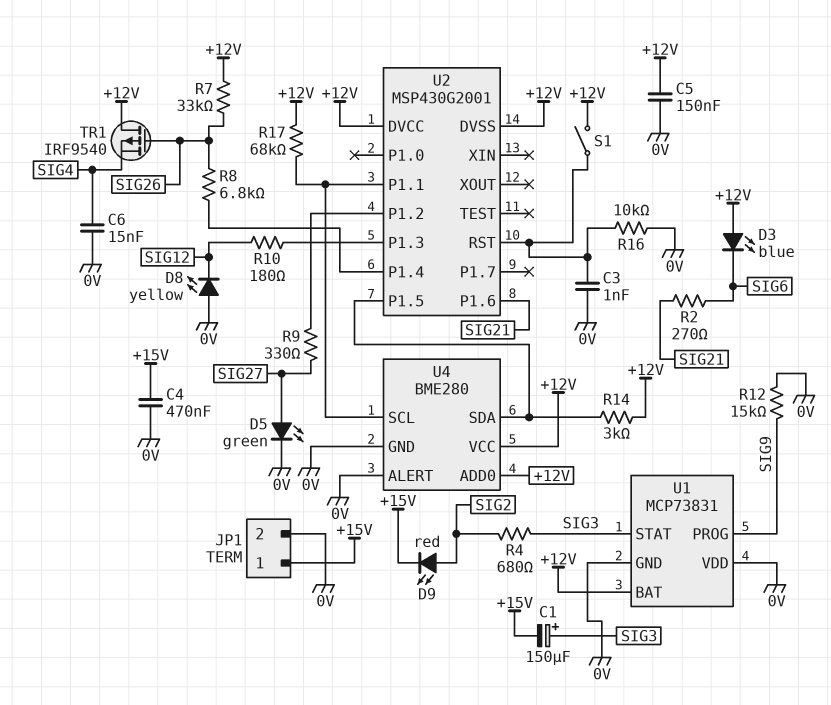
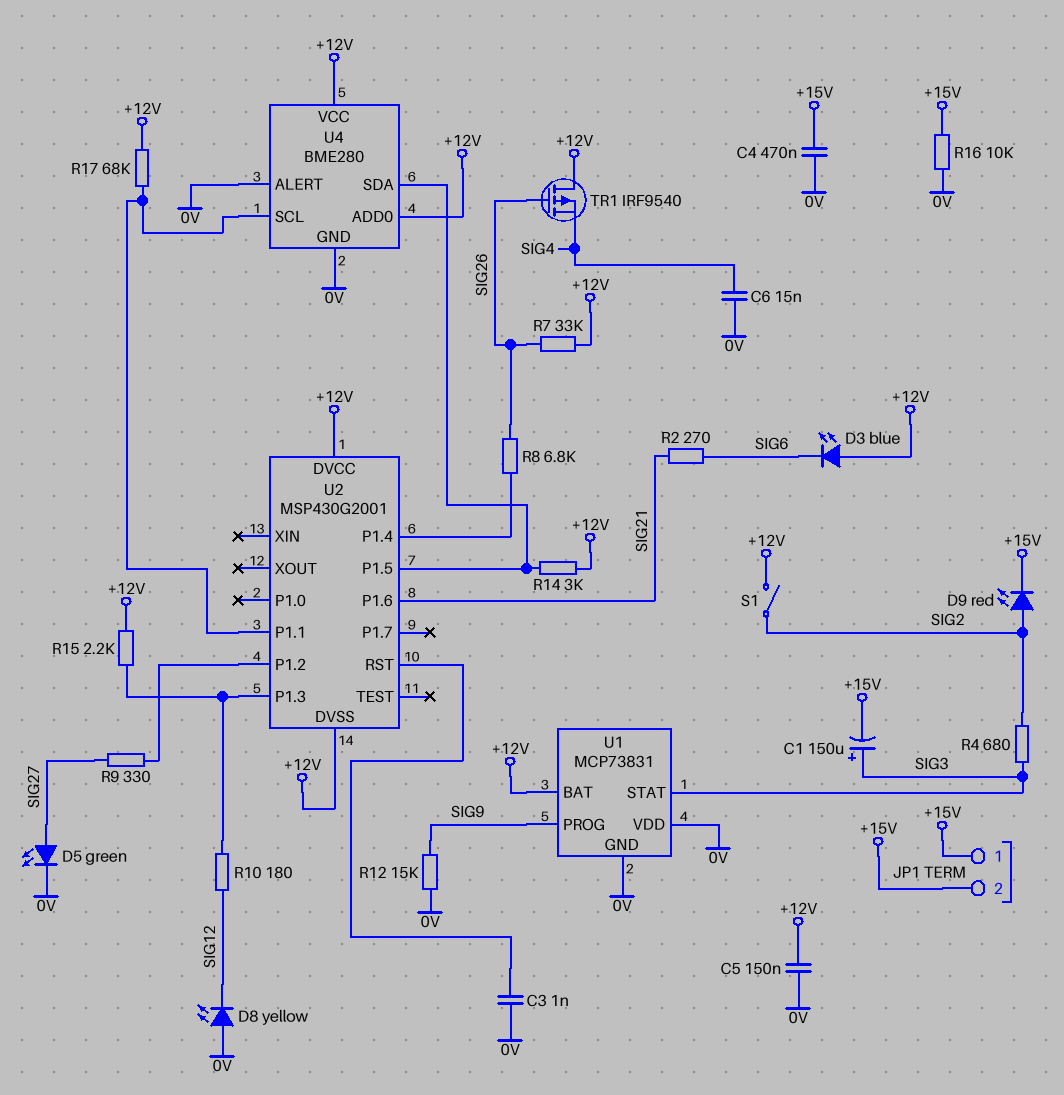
JP1 pin 2: 0V -> +15V
R15: none -> 2.2k (+12V, U2/P1.3)
R16: 10k (0V, U2/RST) -> 10k (+15V, 0V)
S1: switch (+12V, U2/RST) -> switch (+12V, SIG2)

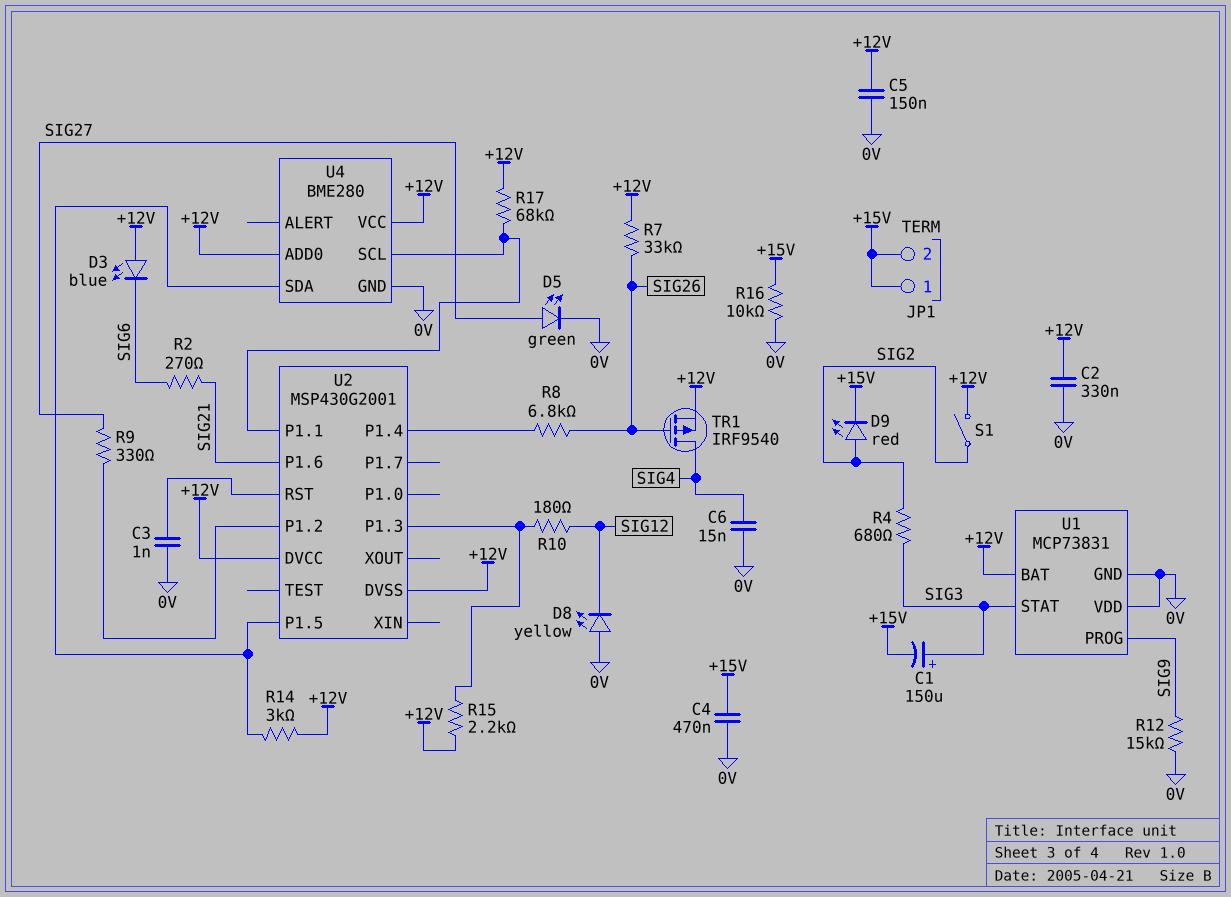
C2: none -> 330nF (+12V, 0V)
TR1: PMOS IRF9540 (G SIG26, D +12V, S SIG4) -> PMOS IRF9540 (G SIG26, D SIG4, S +12V)
U4 pin ALERT: 0V -> none

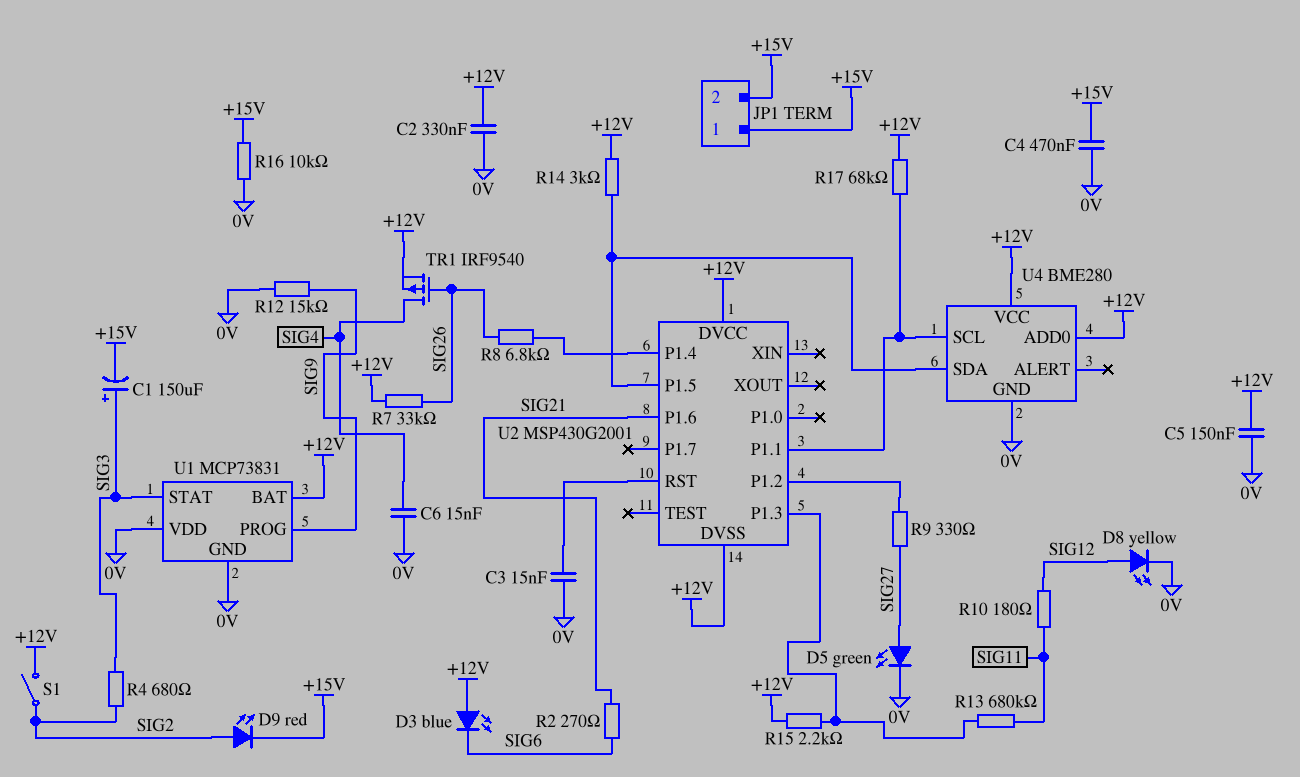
C3: 1nF (0V, U2/RST) -> 15nF (0V, U2/RST)
D8: LED yellow (A 0V, K SIG12) -> LED yellow (A SIG12, K 0V)
R10: 180 (SIG12, U2/P1.3) -> 180 (SIG11, SIG12)
R13: none -> 680k (SIG11, U2/P1.3)

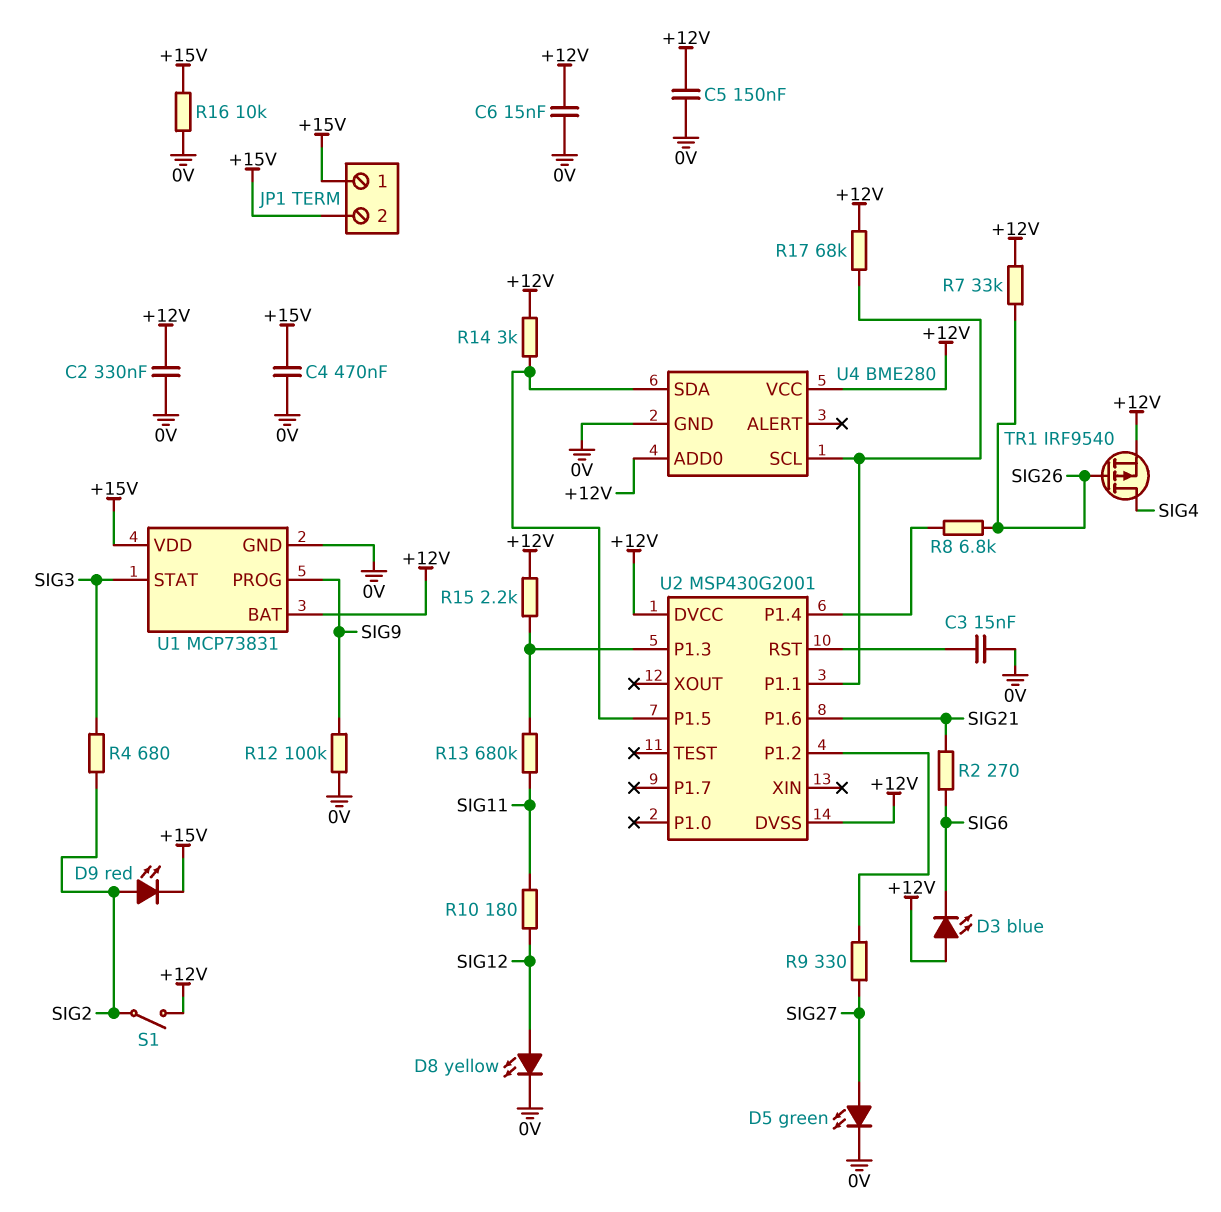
C1: 150uF (plus SIG3, minus +15V) -> none
C6: 15nF (0V, SIG4) -> 15nF (+12V, 0V)
R12: 15k (0V, SIG9) -> 100k (0V, SIG9)
U1 pin VDD: 0V -> +15V

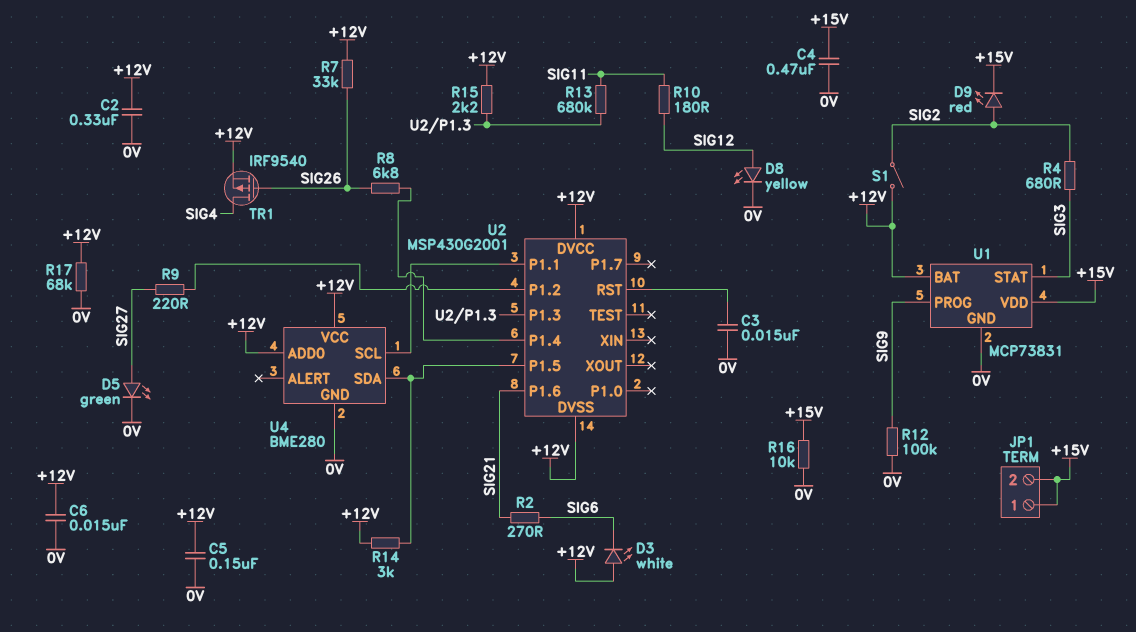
D3: LED blue (A +12V, K SIG6) -> LED white (A +12V, K SIG6)
R9: 330 (SIG27, U2/P1.2) -> 220 (SIG27, U2/P1.2)
R17: 68k (+12V, U2/P1.1) -> 68k (+12V, 0V)

